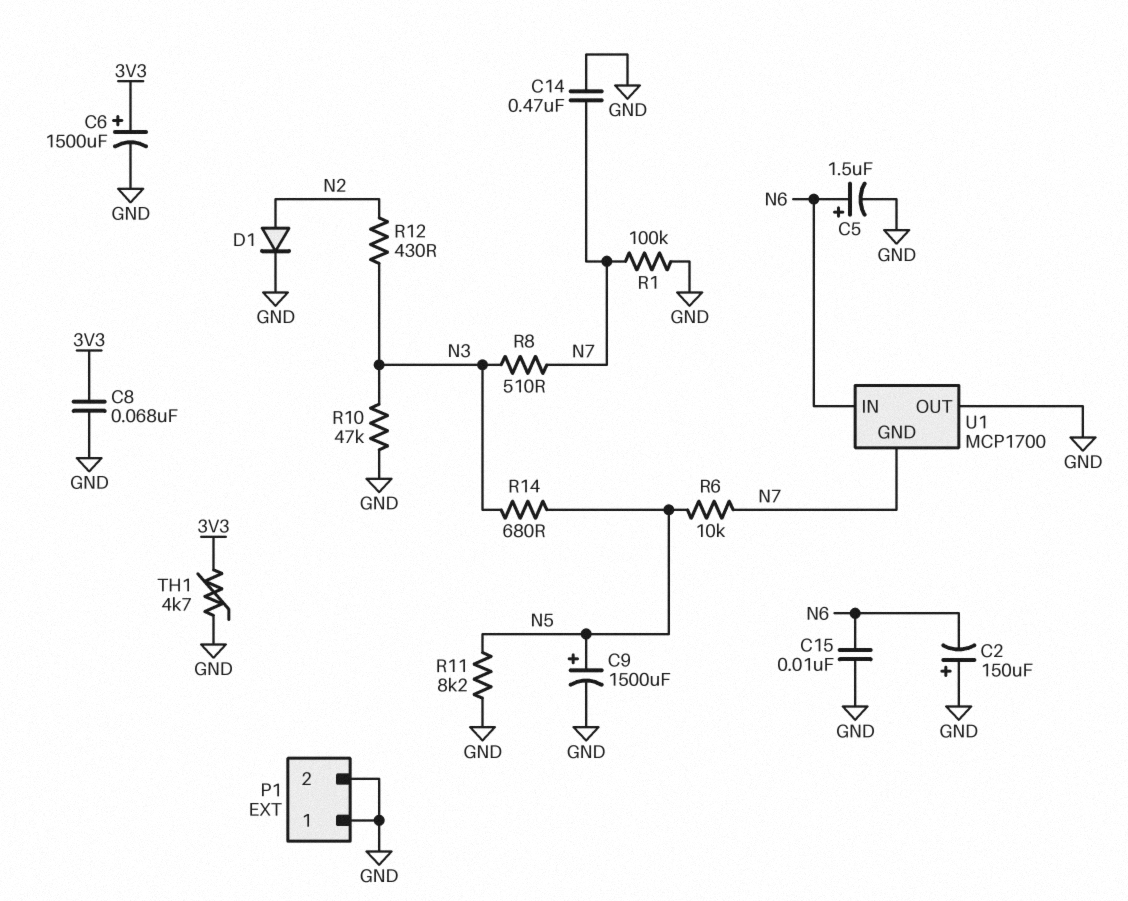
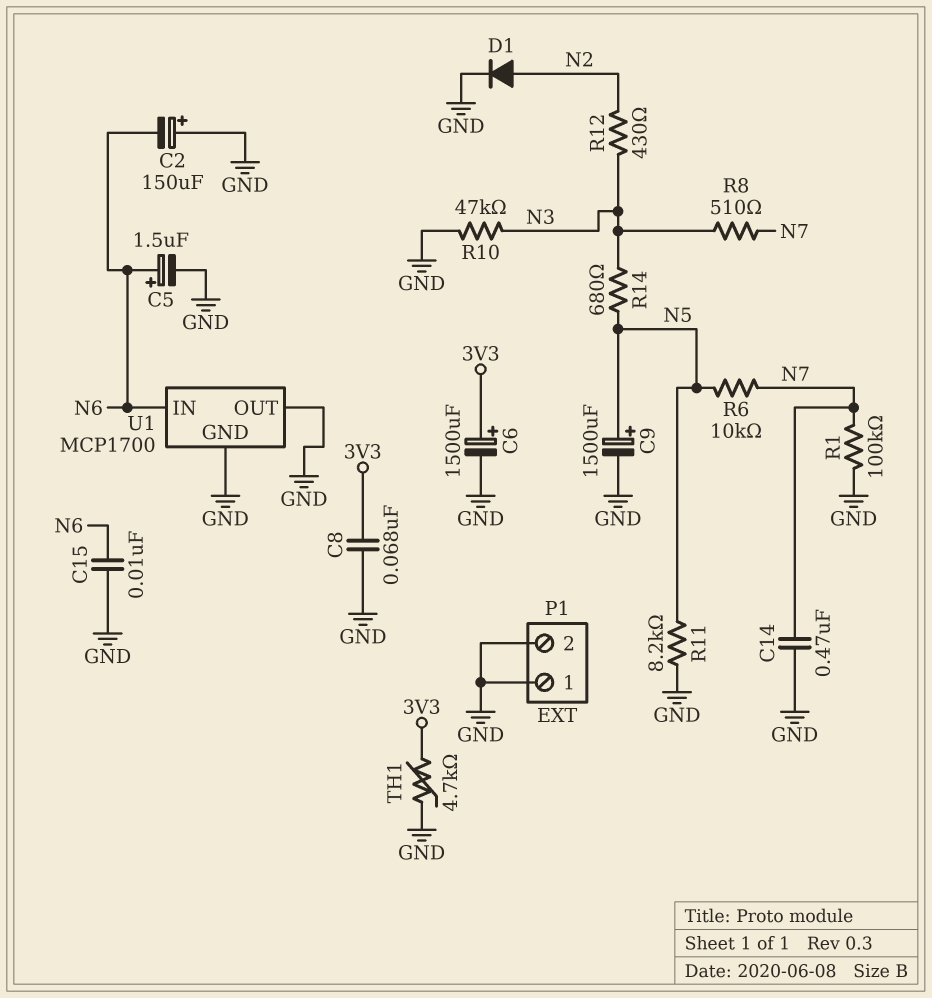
U1 pin GND: N7 -> GND

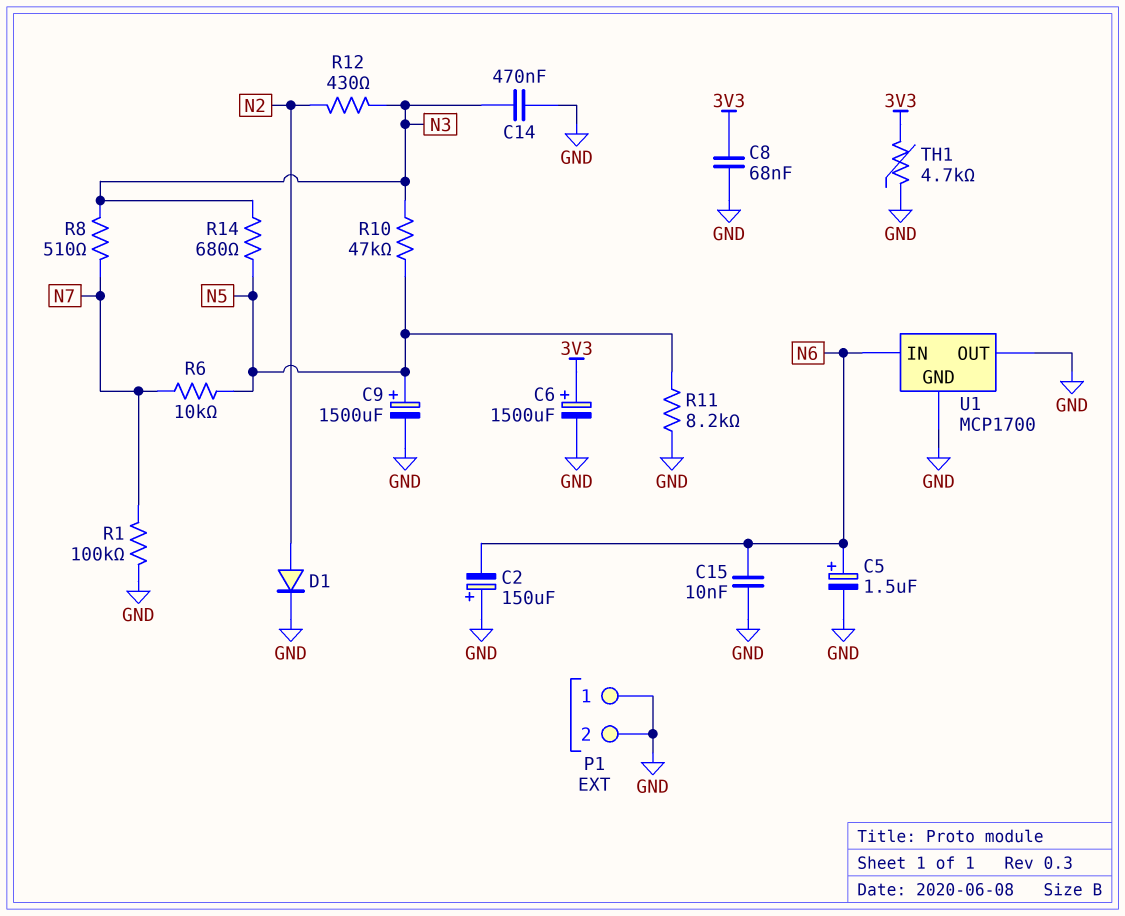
C14: 470nF (GND, N7) -> 470nF (GND, N3)
R10: 47k (GND, N3) -> 47k (N3, N5)

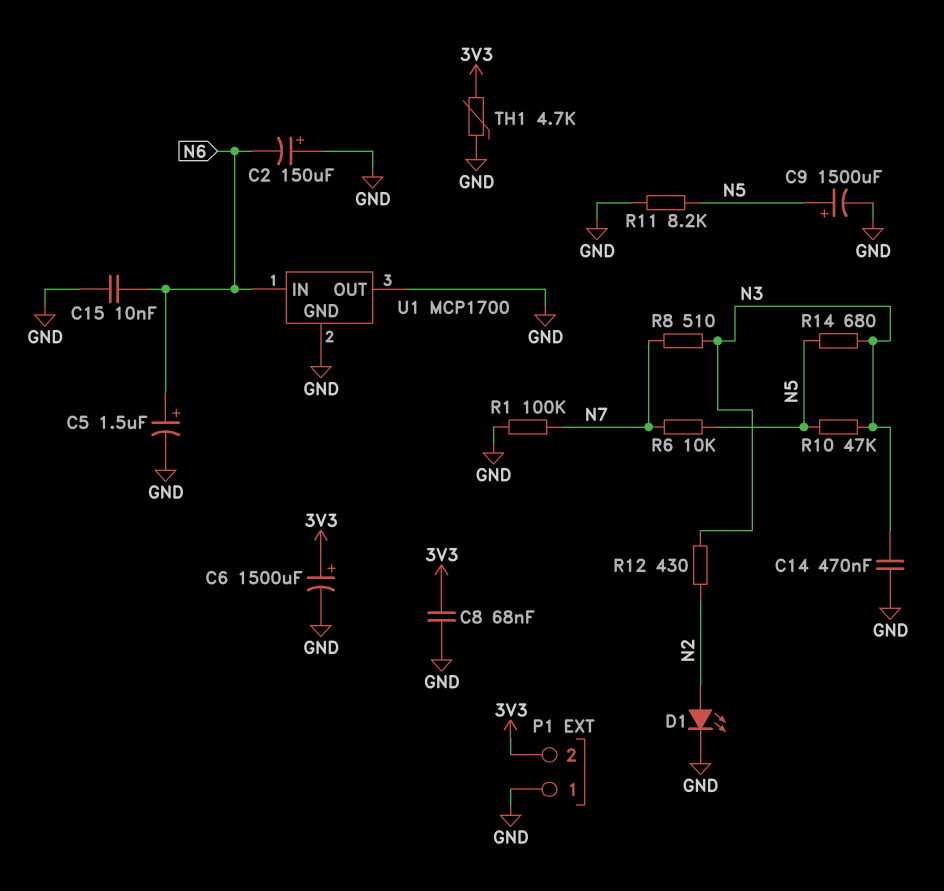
D1: diode (A N2, K GND) -> LED (A N2, K GND)
P1 pin 2: GND -> 3V3

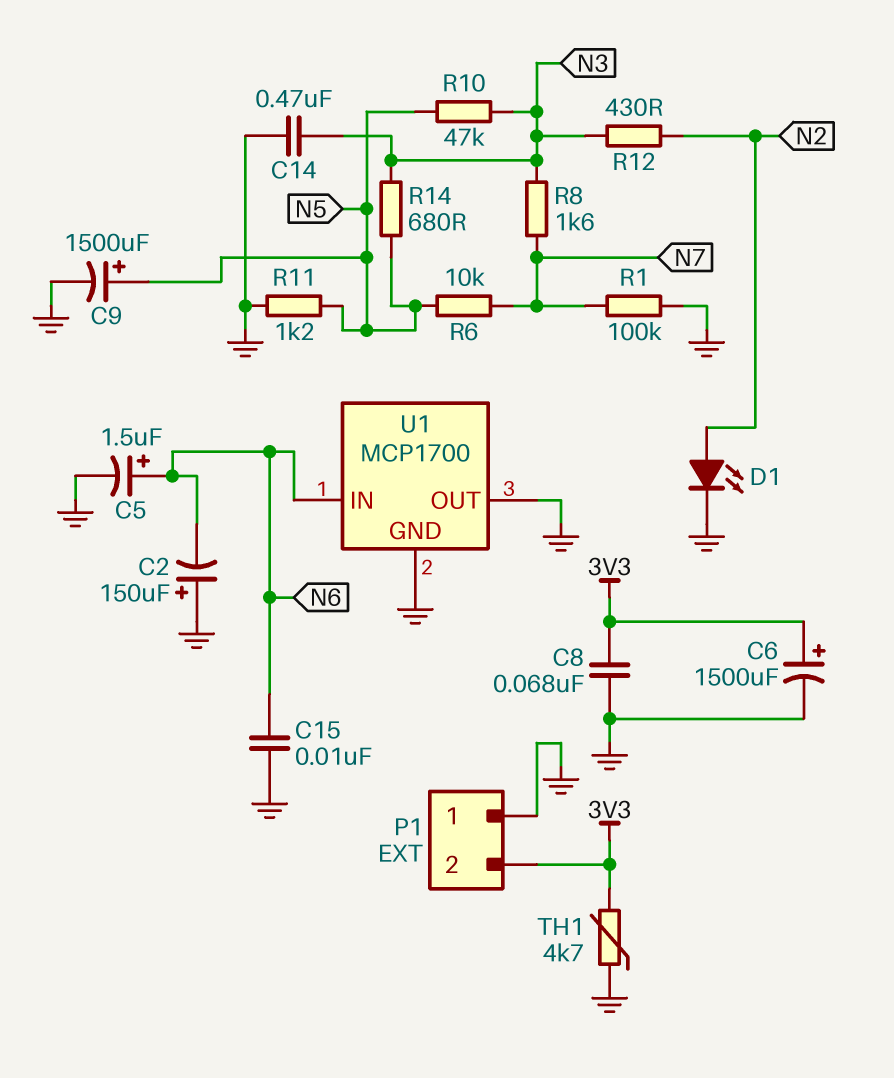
R8: 510 (N3, N7) -> 1.6k (N3, N7)
R11: 8.2k (GND, N5) -> 1.2k (GND, N5)

